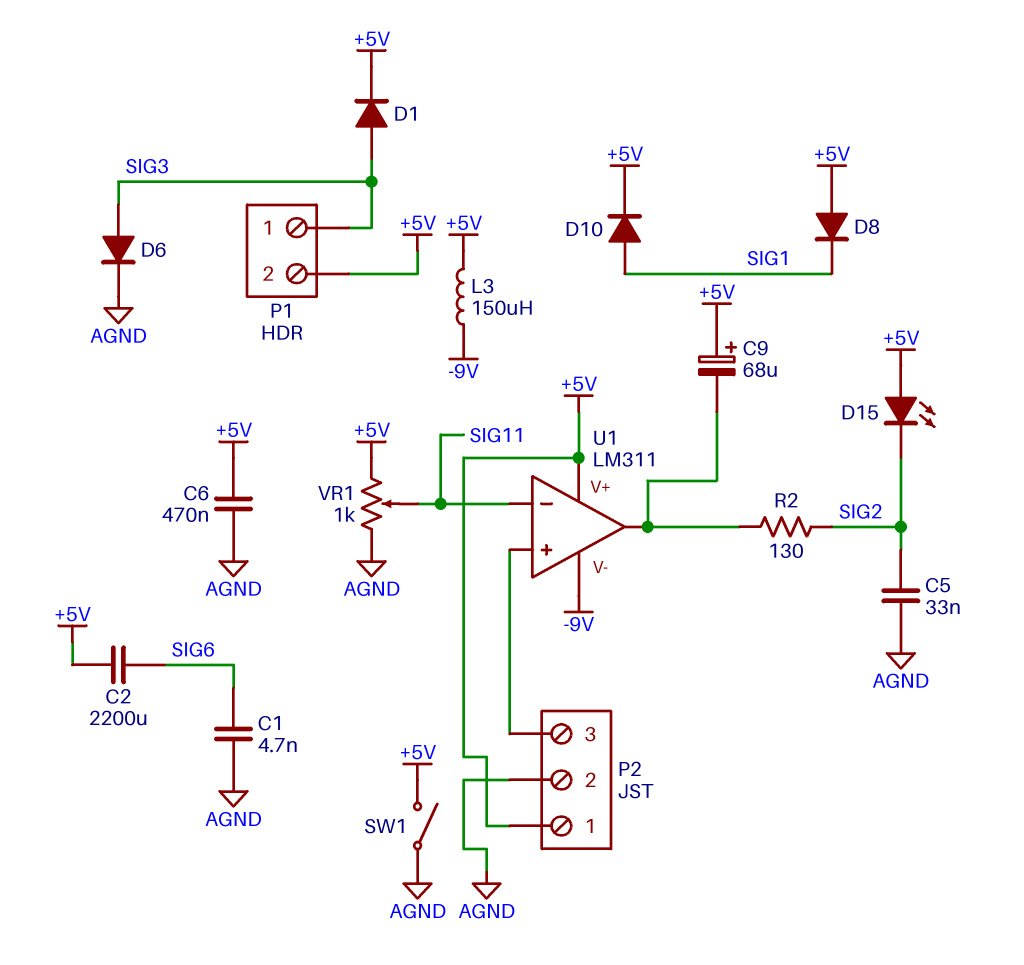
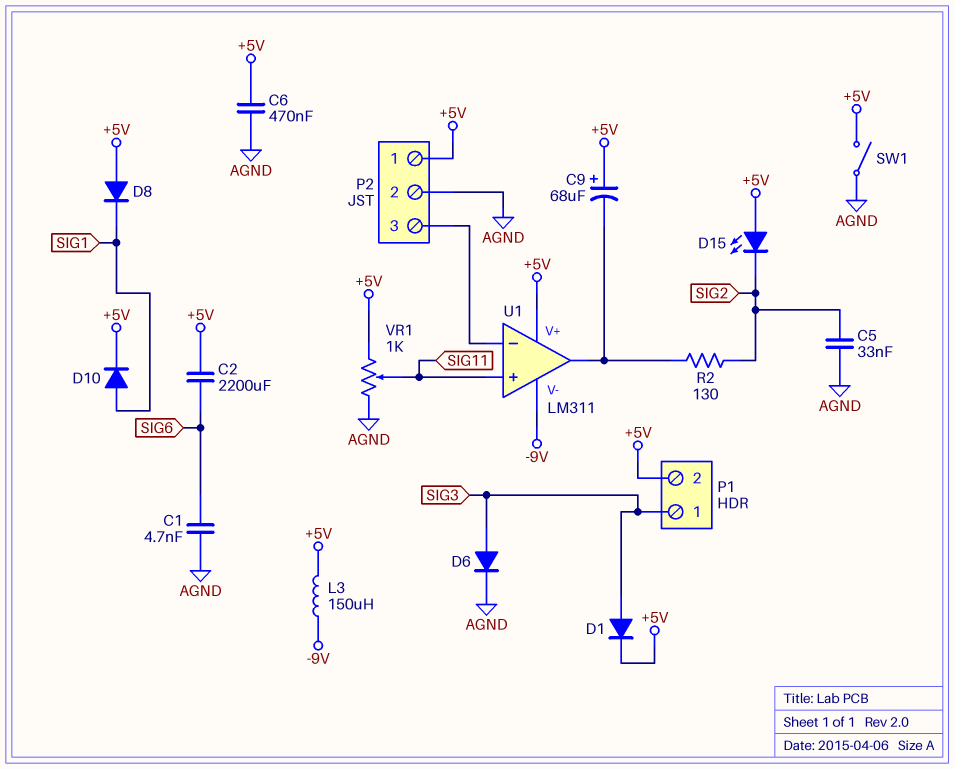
U1 pin in+: P2/3 -> SIG11
U1 pin in-: SIG11 -> P2/3

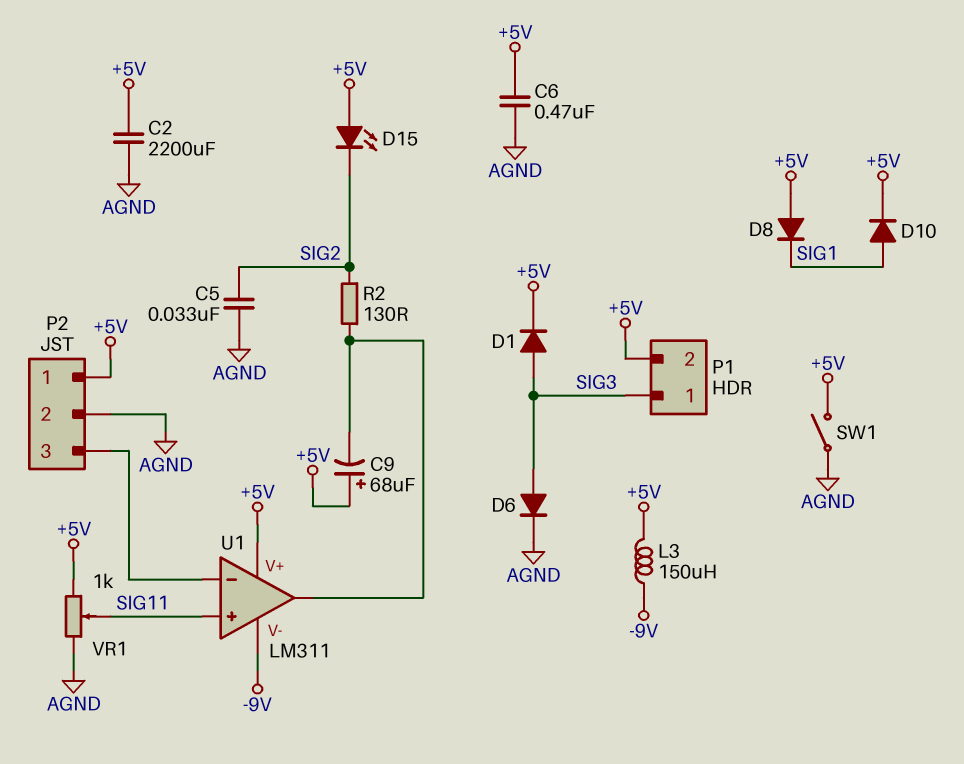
C1: 4.7nF (AGND, SIG6) -> none
C2: 2200uF (+5V, SIG6) -> 2200uF (+5V, AGND)

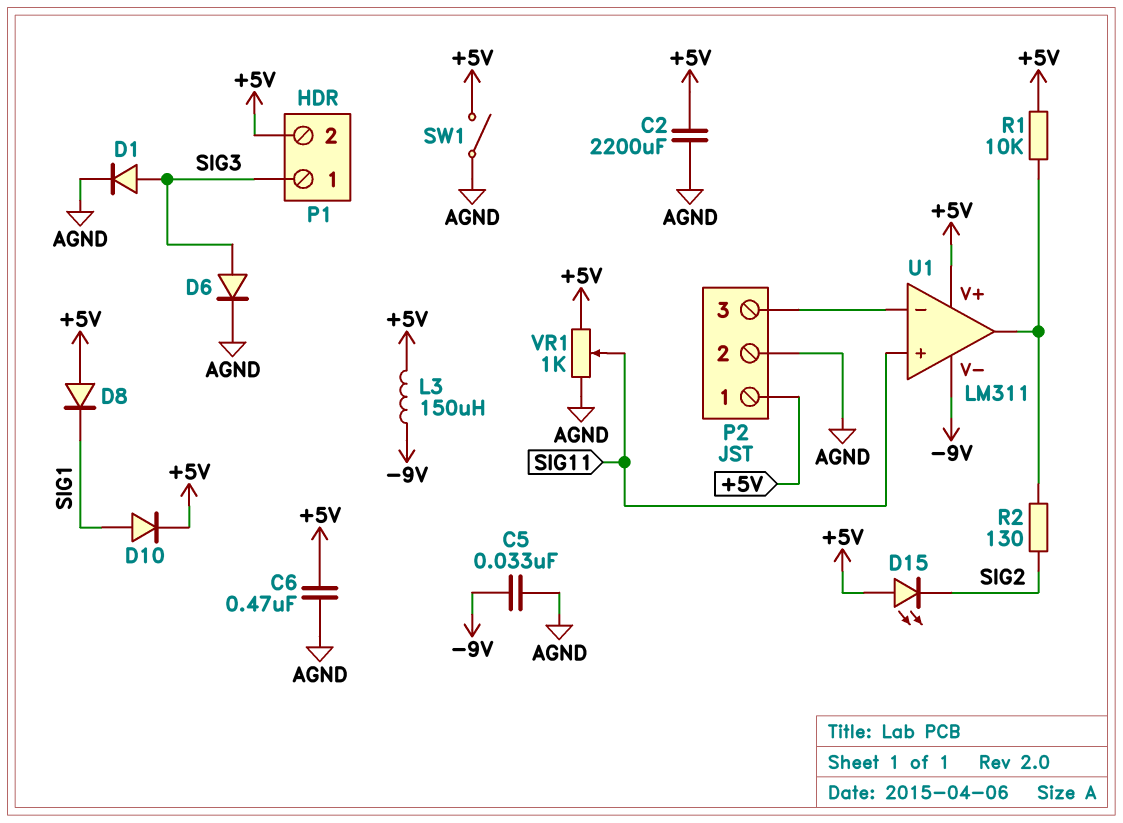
C5: 33nF (AGND, SIG2) -> 33nF (-9V, AGND)
C9: 68uF (plus +5V, minus U1/out) -> none
D1: diode (A SIG3, K +5V) -> diode (A SIG3, K AGND)
R1: none -> 10k (+5V, U1/out)

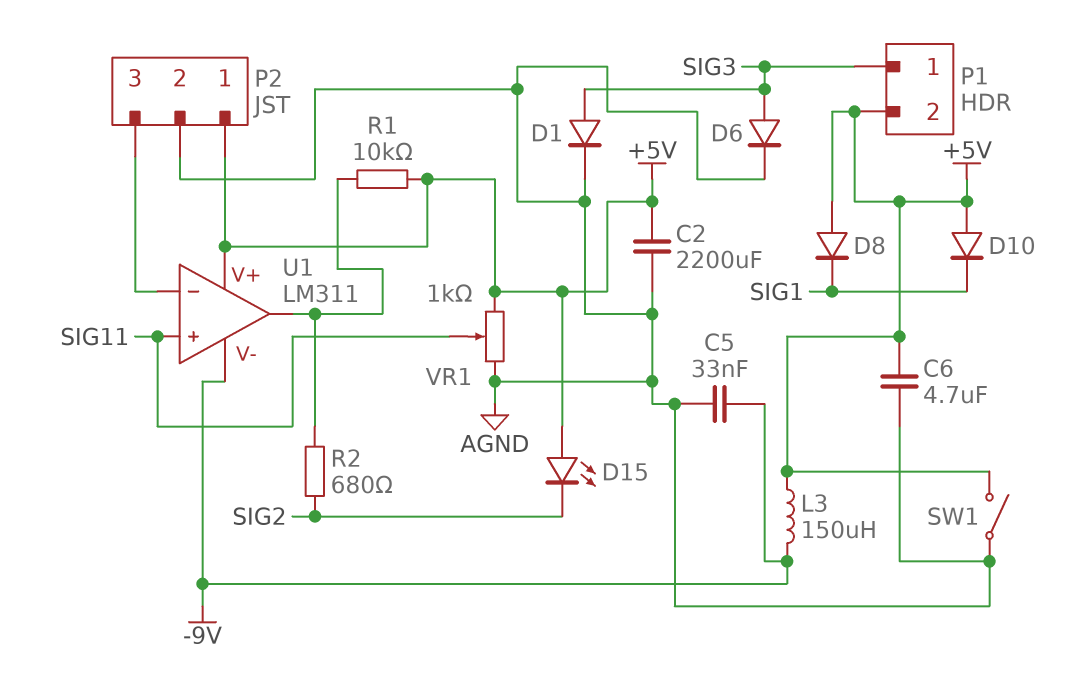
C6: 470nF (+5V, AGND) -> 4.7uF (+5V, AGND)
D10: diode (A SIG1, K +5V) -> diode (A +5V, K SIG1)
R2: 130 (SIG2, U1/out) -> 680 (SIG2, U1/out)

